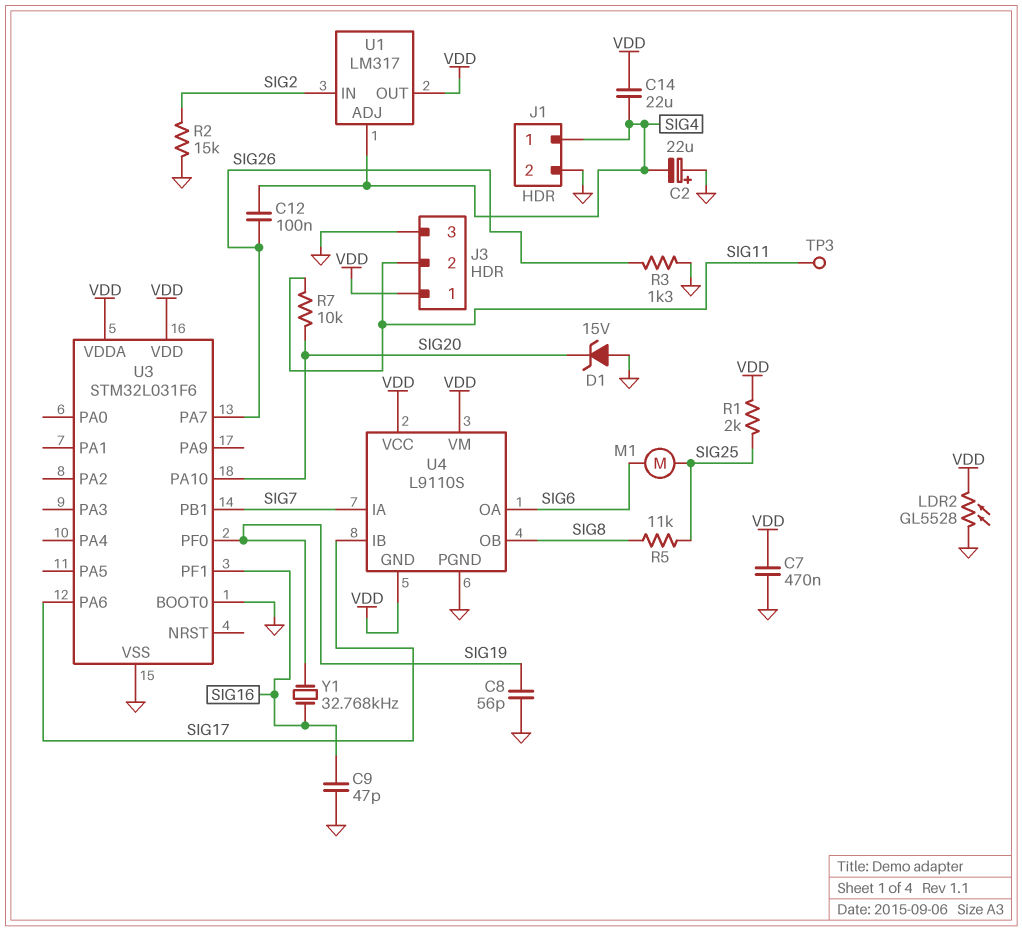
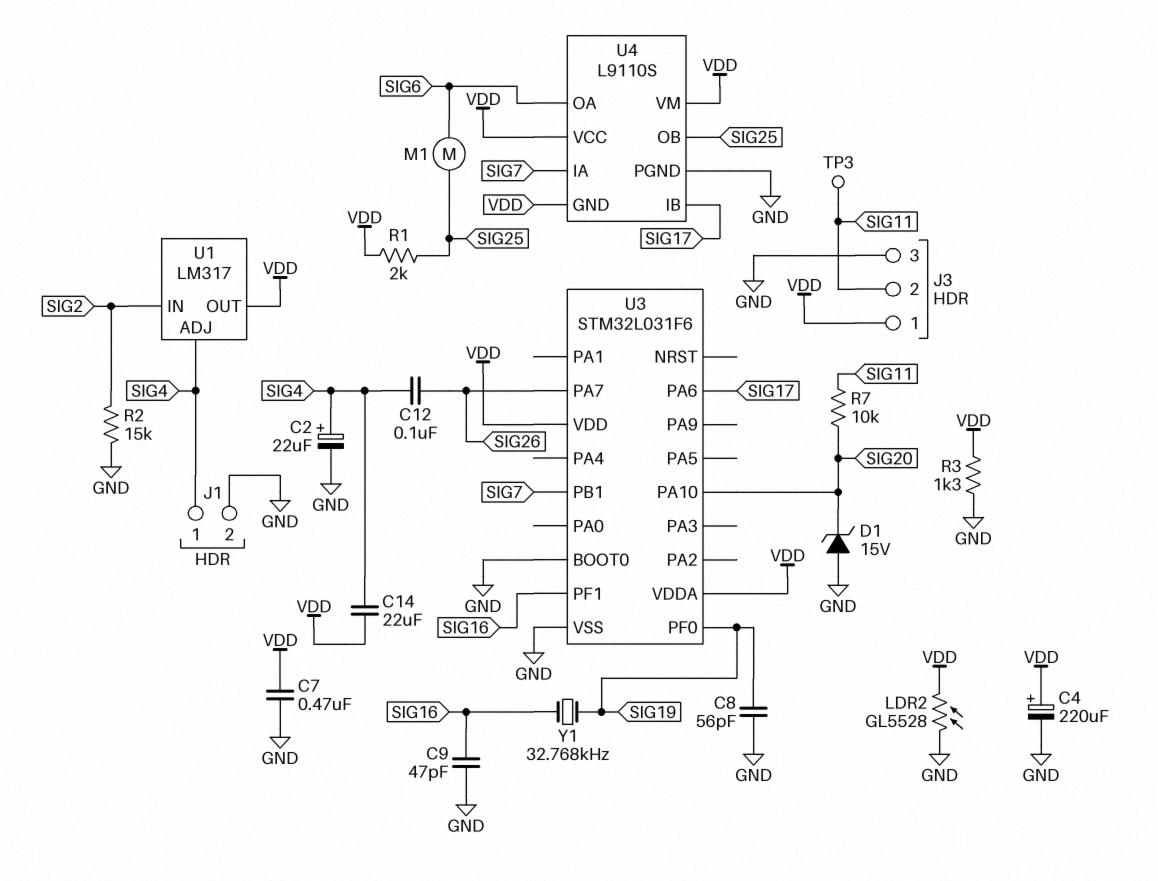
C2: 22uF (plus GND, minus SIG4) -> 22uF (plus SIG4, minus GND)
C4: none -> 220uF (plus VDD, minus GND)
R3: 1.3k (GND, SIG26) -> 1.3k (GND, VDD)
R5: 11k (SIG8, SIG25) -> none
U4 pin OB: SIG8 -> SIG25

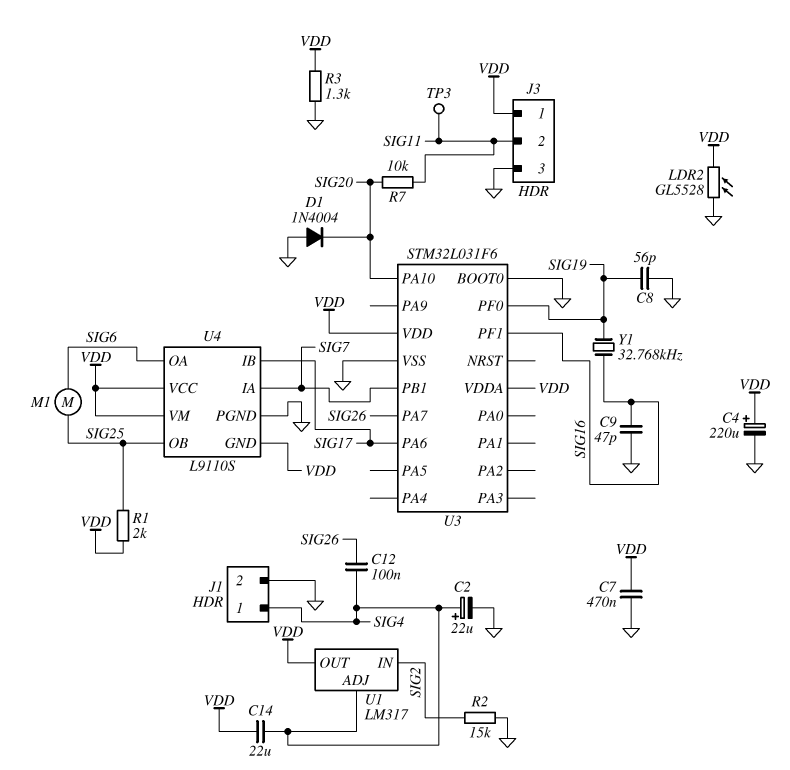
D1: zener 15V (A GND, K SIG20) -> diode 1N4004 (A GND, K SIG20)

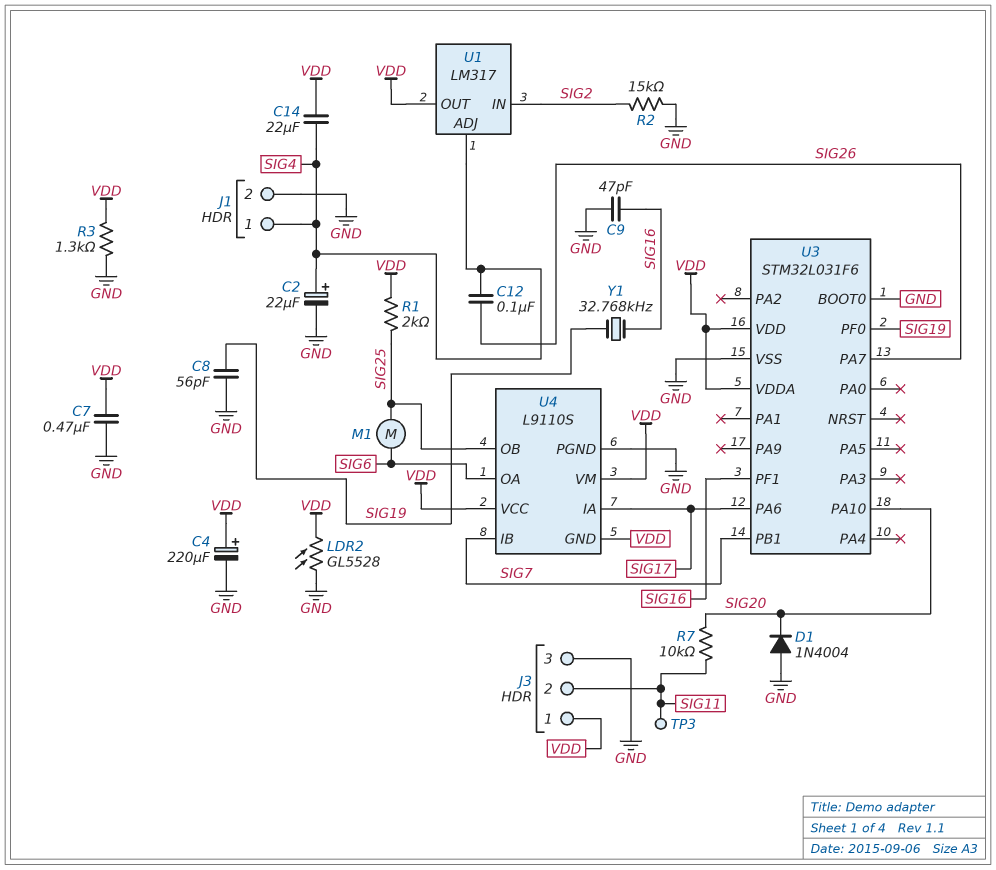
U4 pin IA: SIG7 -> SIG17
U4 pin IB: SIG17 -> SIG7

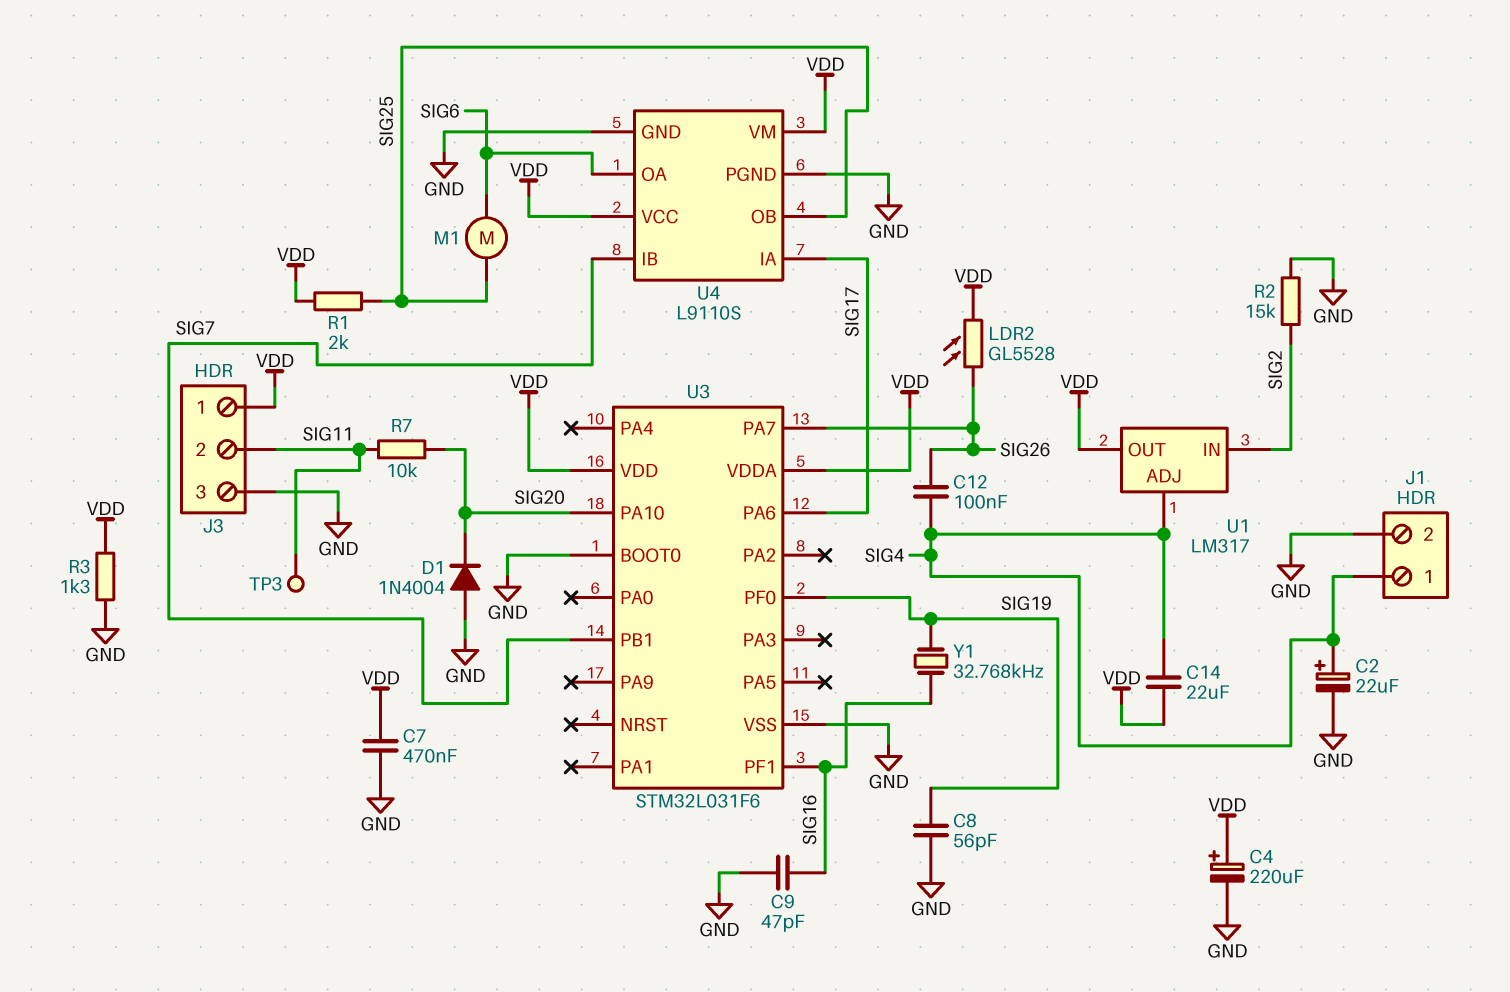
LDR2: GL5528 (GND, VDD) -> GL5528 (SIG26, VDD)
U4 pin GND: VDD -> GND

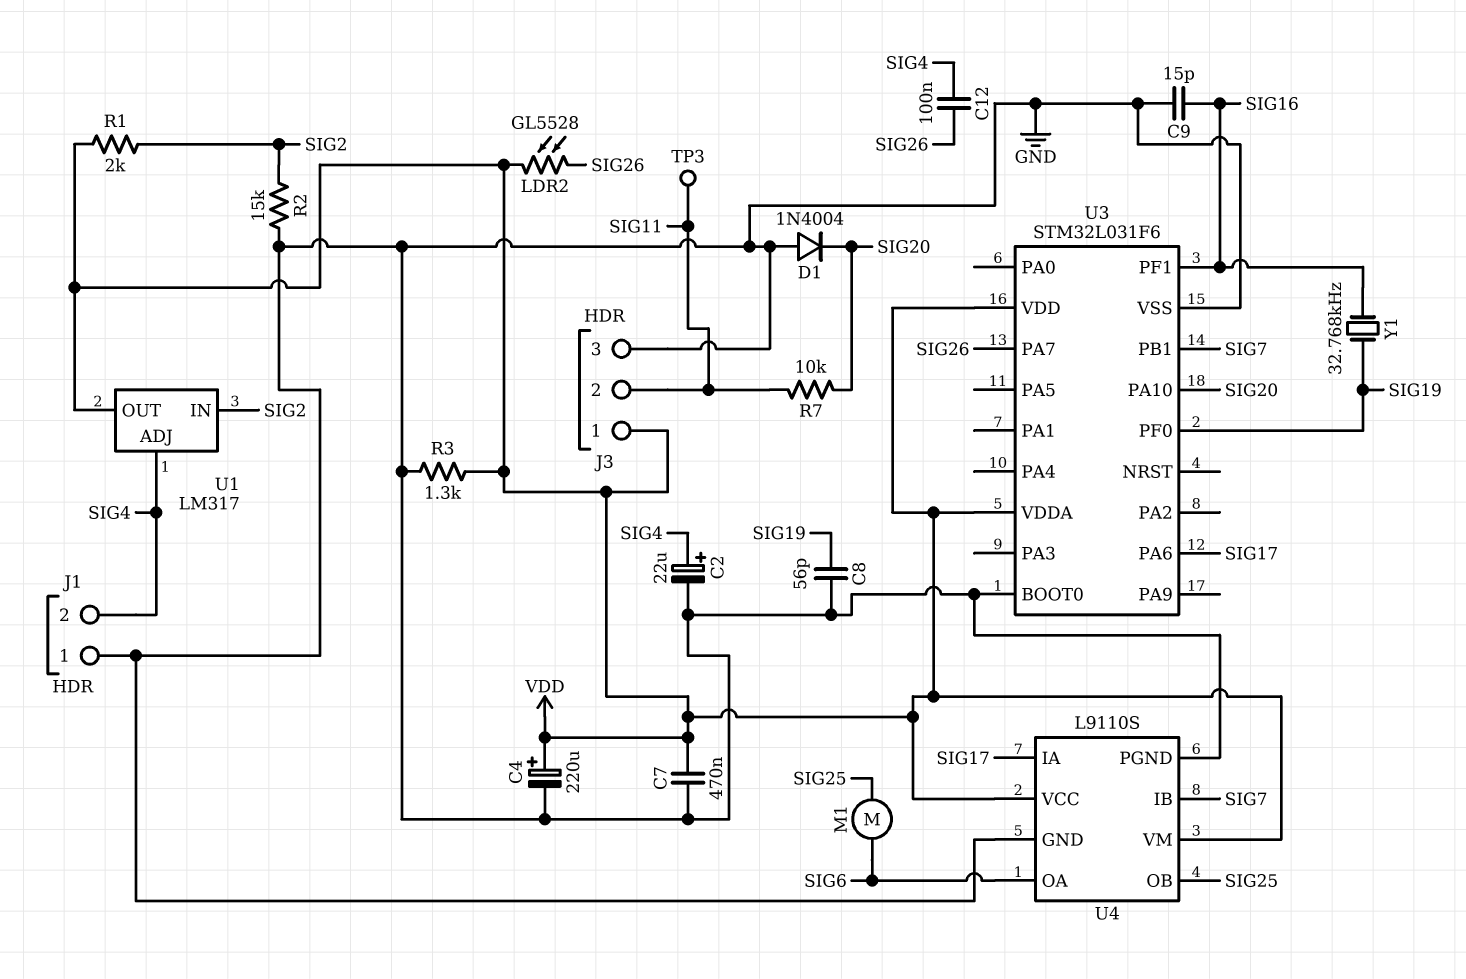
C9: 47pF (GND, SIG16) -> 15pF (GND, SIG16)
C14: 22uF (SIG4, VDD) -> none
J1 pin 1: SIG4 -> GND
J1 pin 2: GND -> SIG4
R1: 2k (SIG25, VDD) -> 2k (SIG2, VDD)

